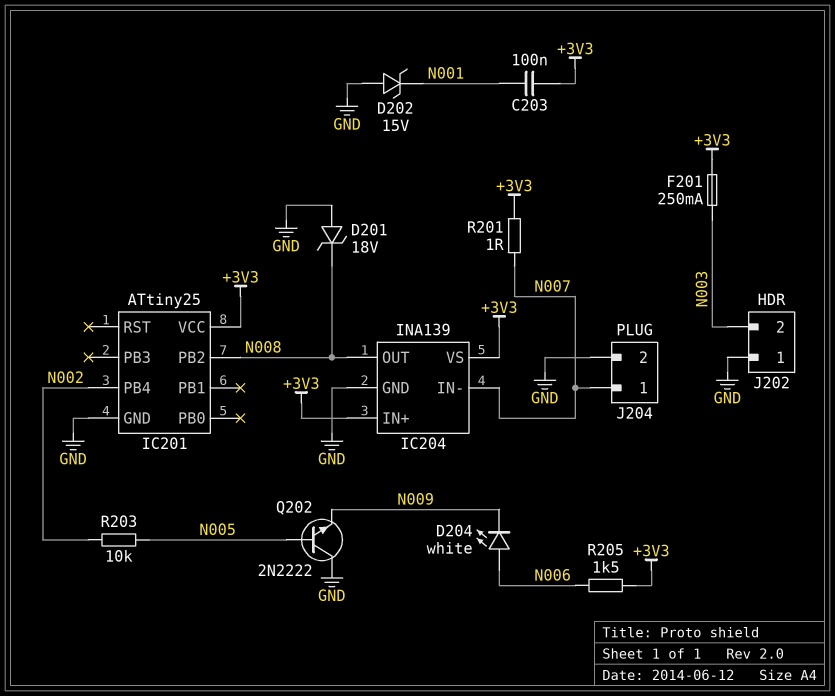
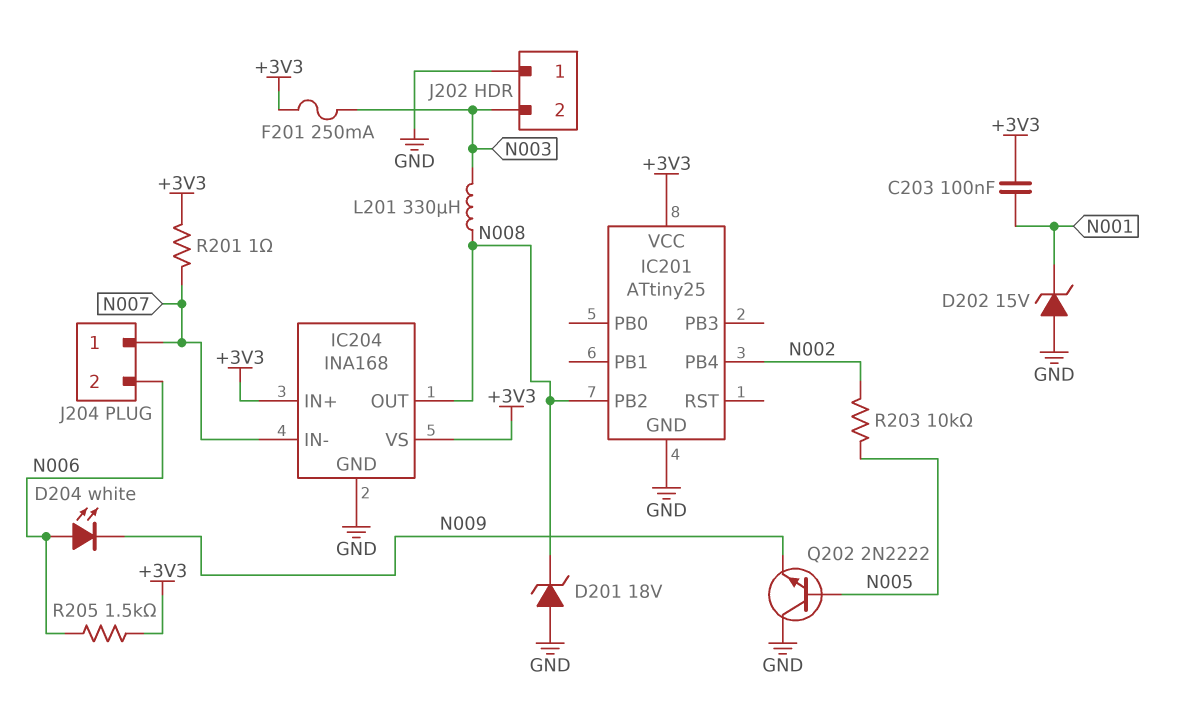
IC204: INA139 -> INA168
J204 pin 2: GND -> N006
L201: none -> 330uH (N003, N008)

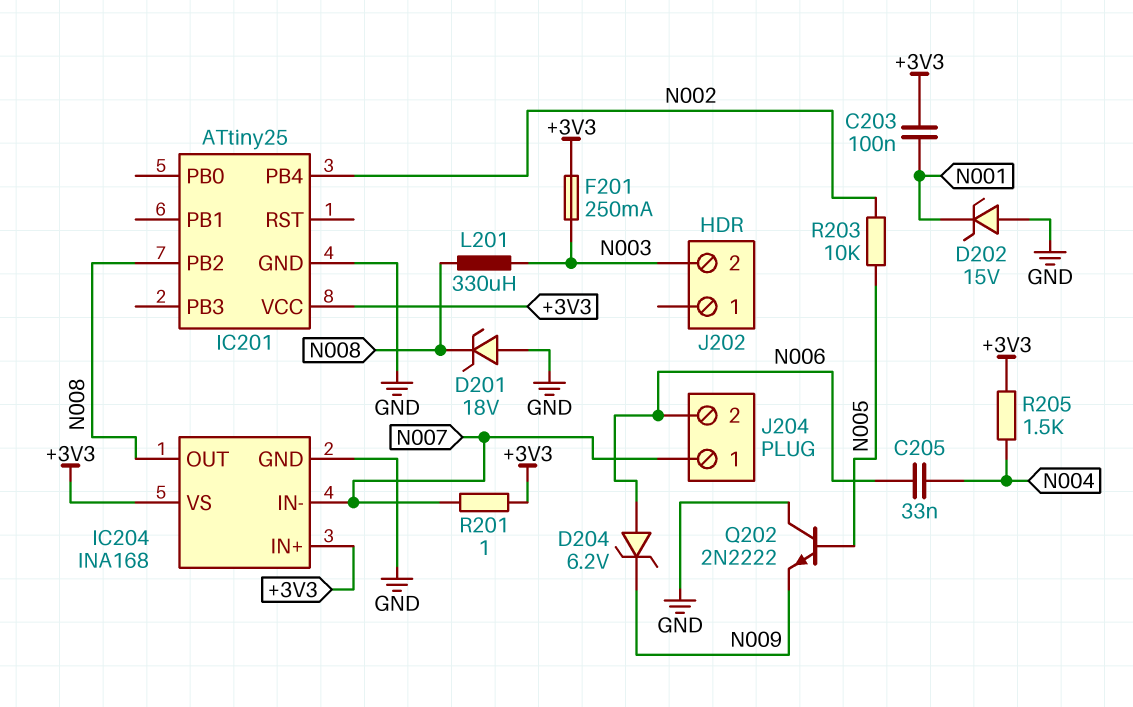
C205: none -> 33nF (N004, N006)
D204: LED white (A N006, K N009) -> zener 6.2V (A N006, K N009)
J202 pin 1: GND -> none
R205: 1.5k (+3V3, N006) -> 1.5k (+3V3, N004)

